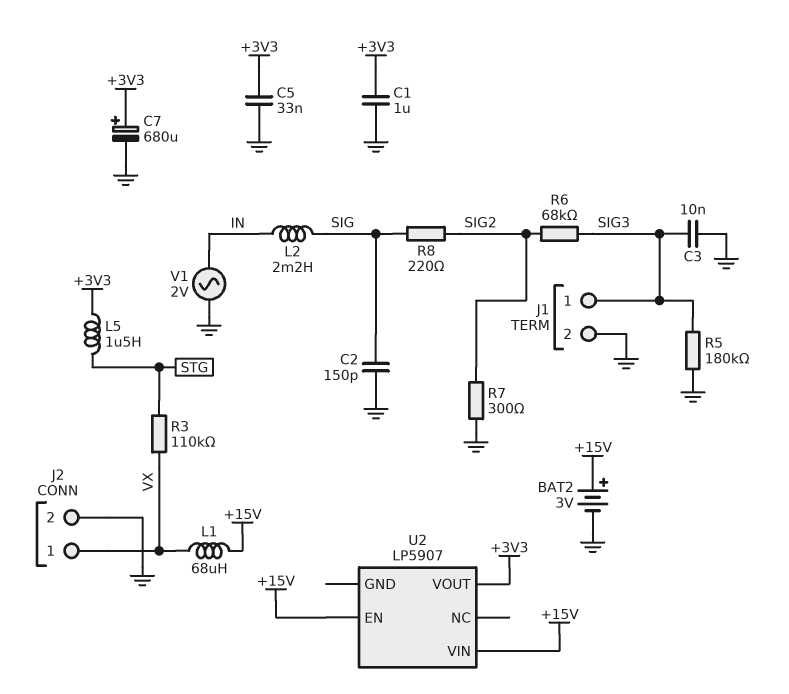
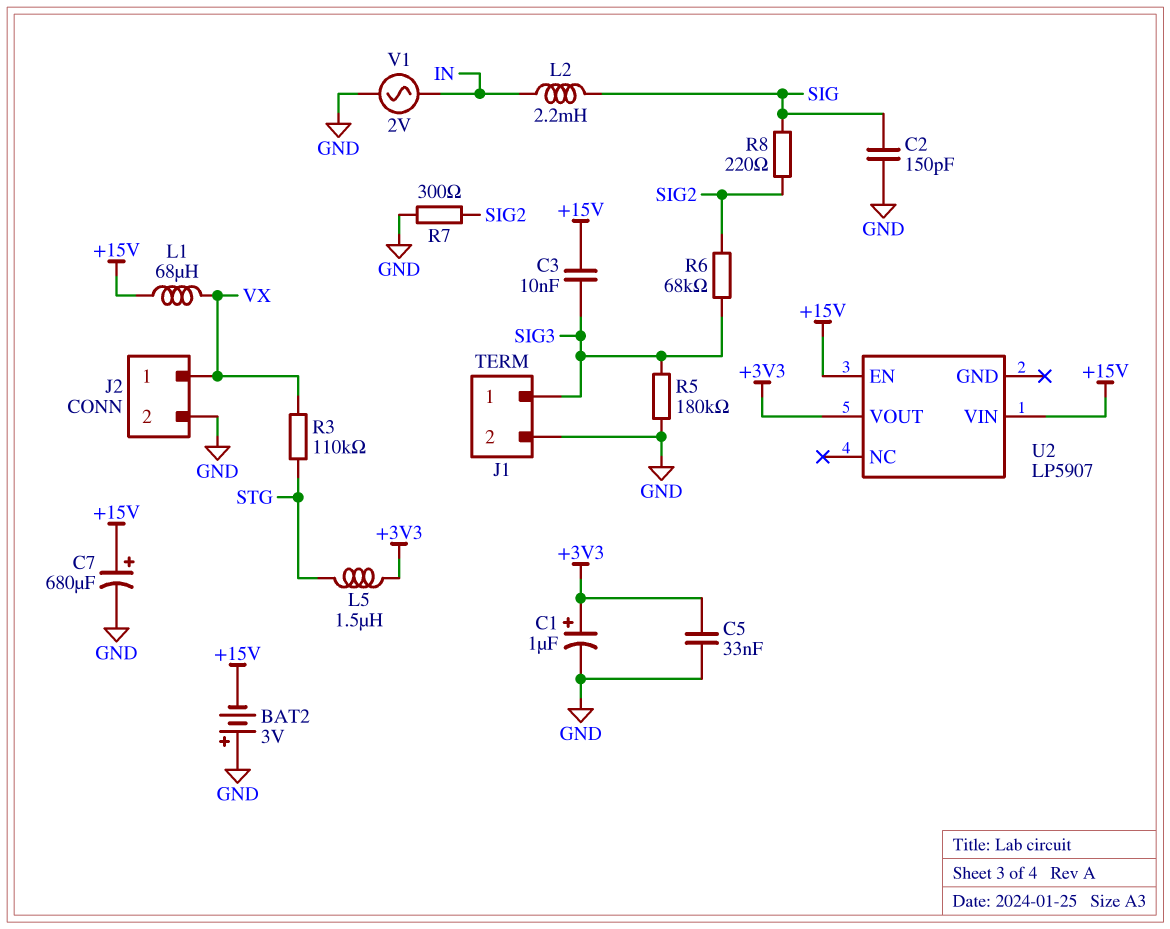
BAT2: 3V (plus +15V, minus GND) -> 3V (plus GND, minus +15V)
C1: 1uF (+3V3, GND) -> 1uF (plus +3V3, minus GND)
C3: 10nF (GND, SIG3) -> 10nF (+15V, SIG3)
C7: 680uF (plus +3V3, minus GND) -> 680uF (plus +15V, minus GND)

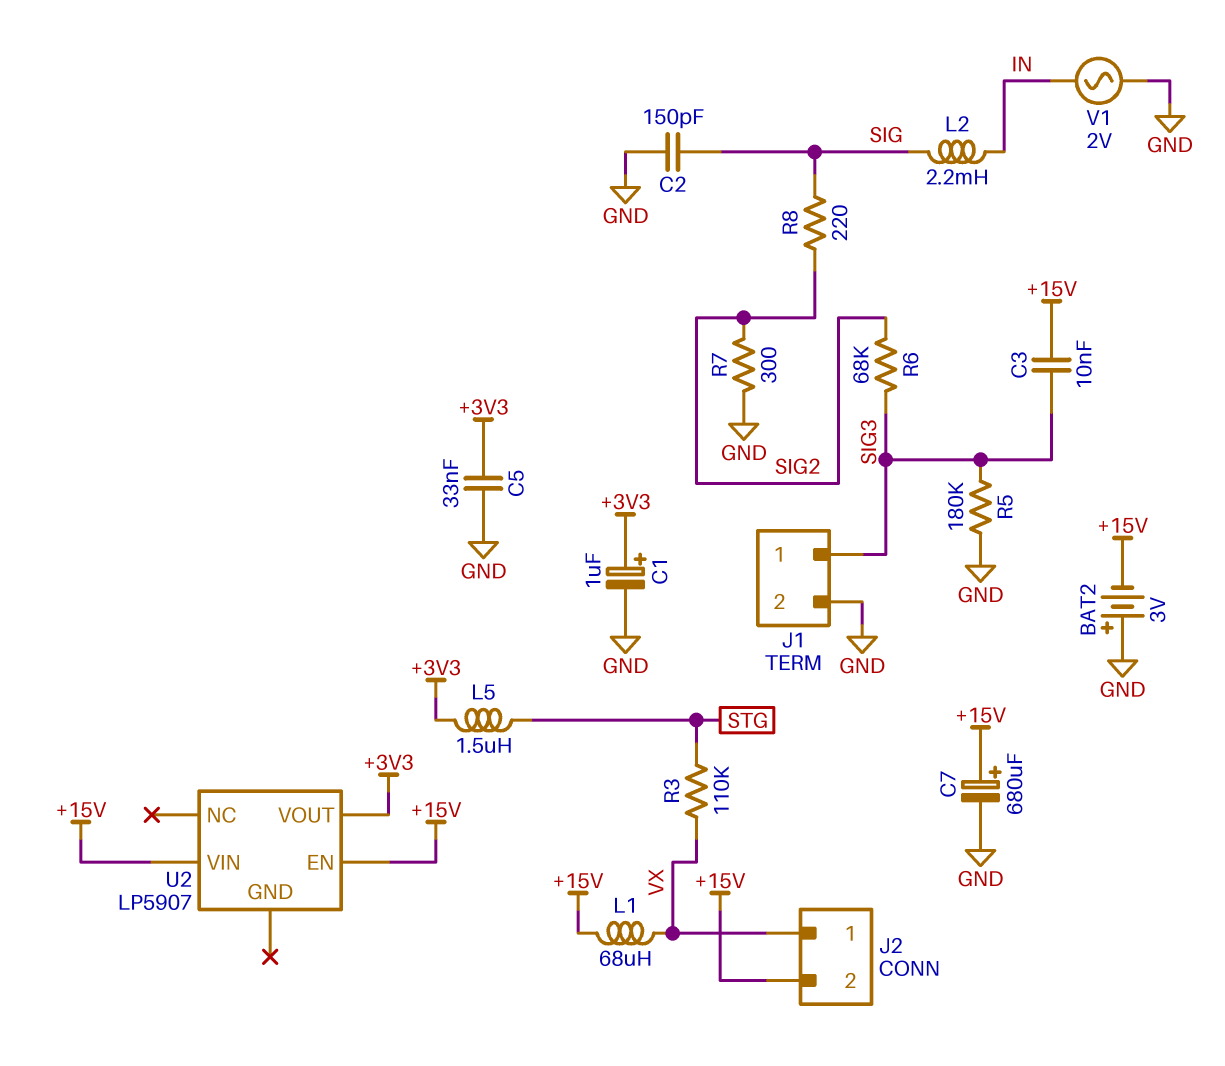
J2 pin 2: GND -> +15V

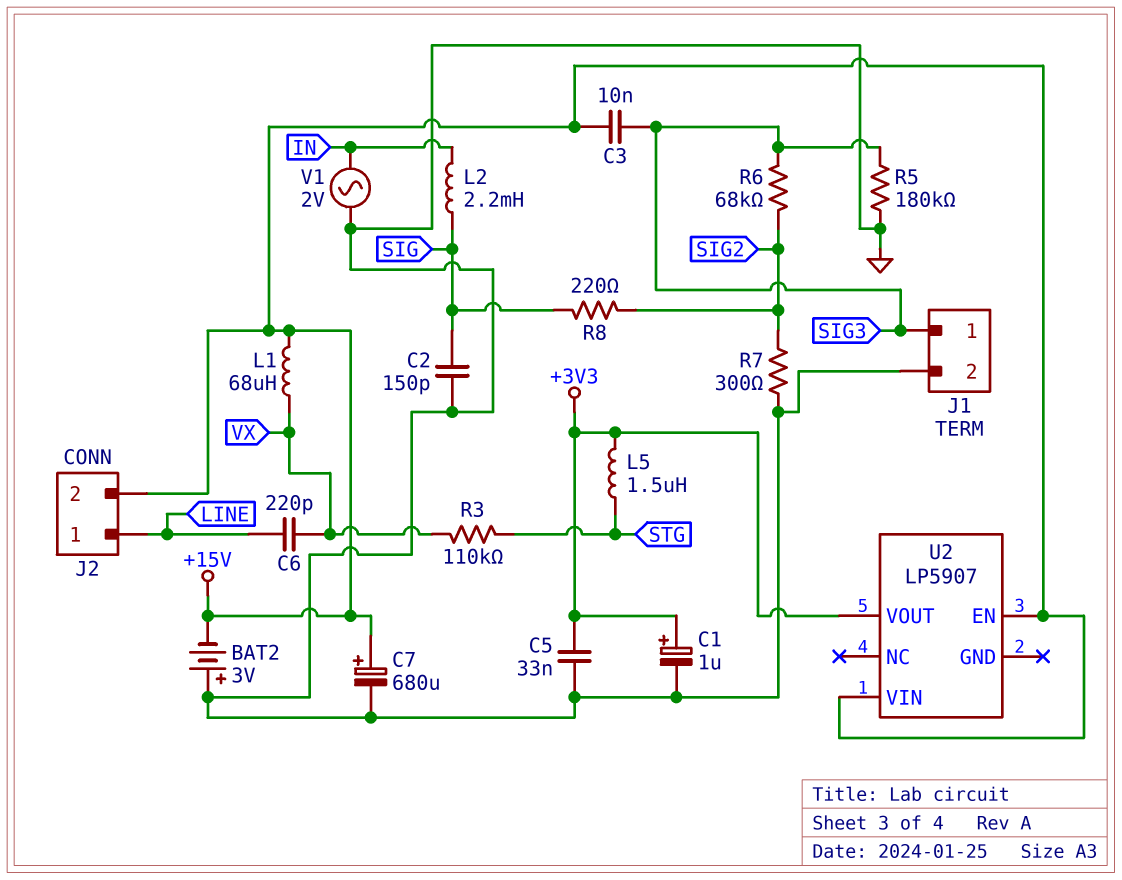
C6: none -> 220pF (LINE, VX)
J2 pin 1: VX -> LINE

